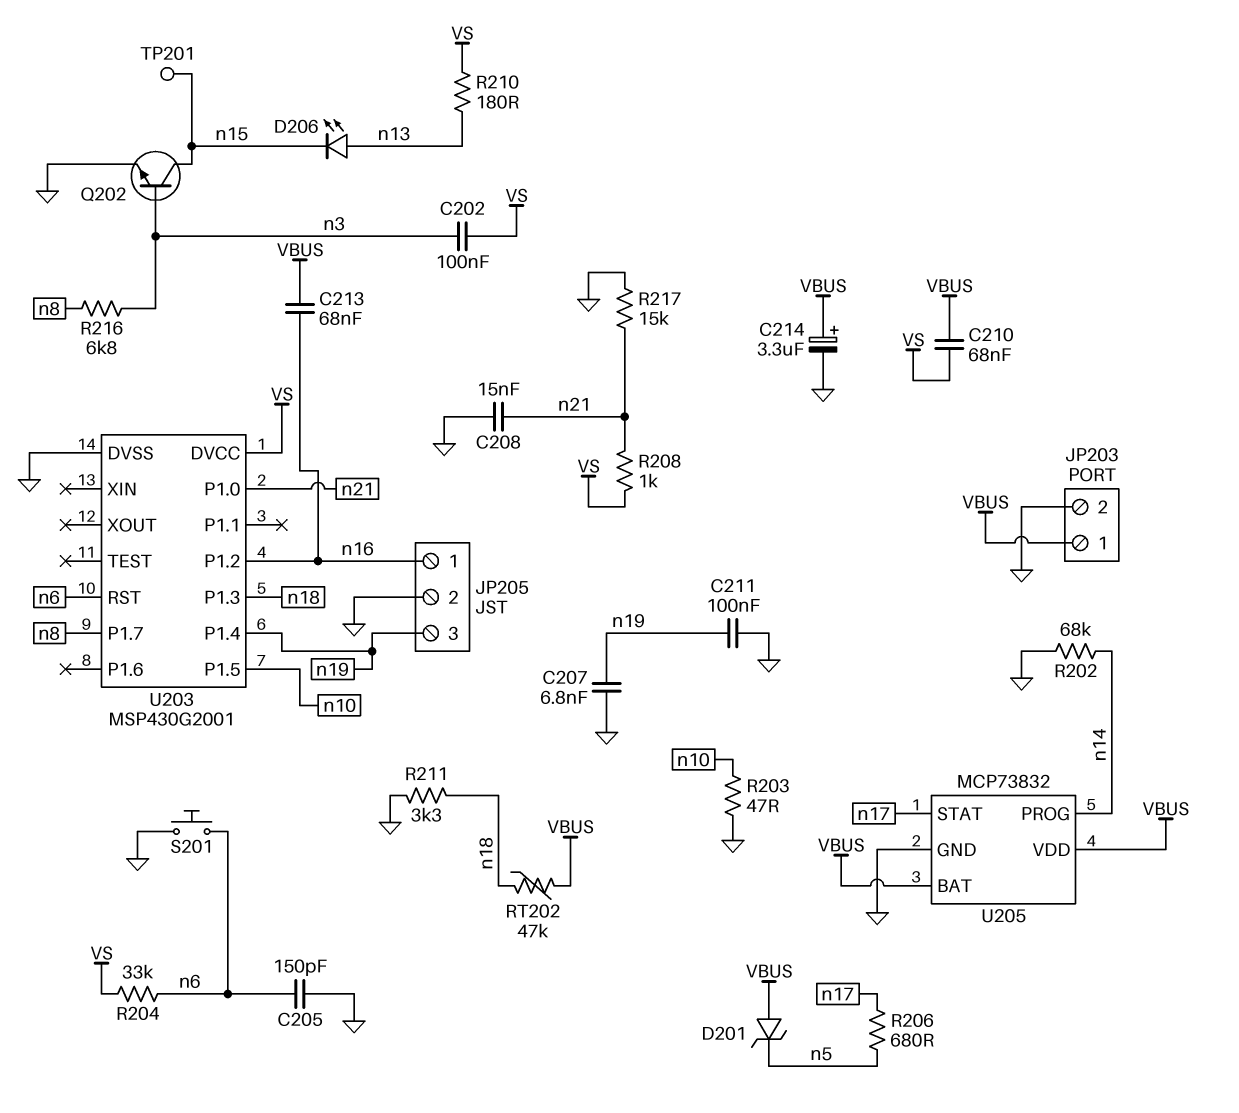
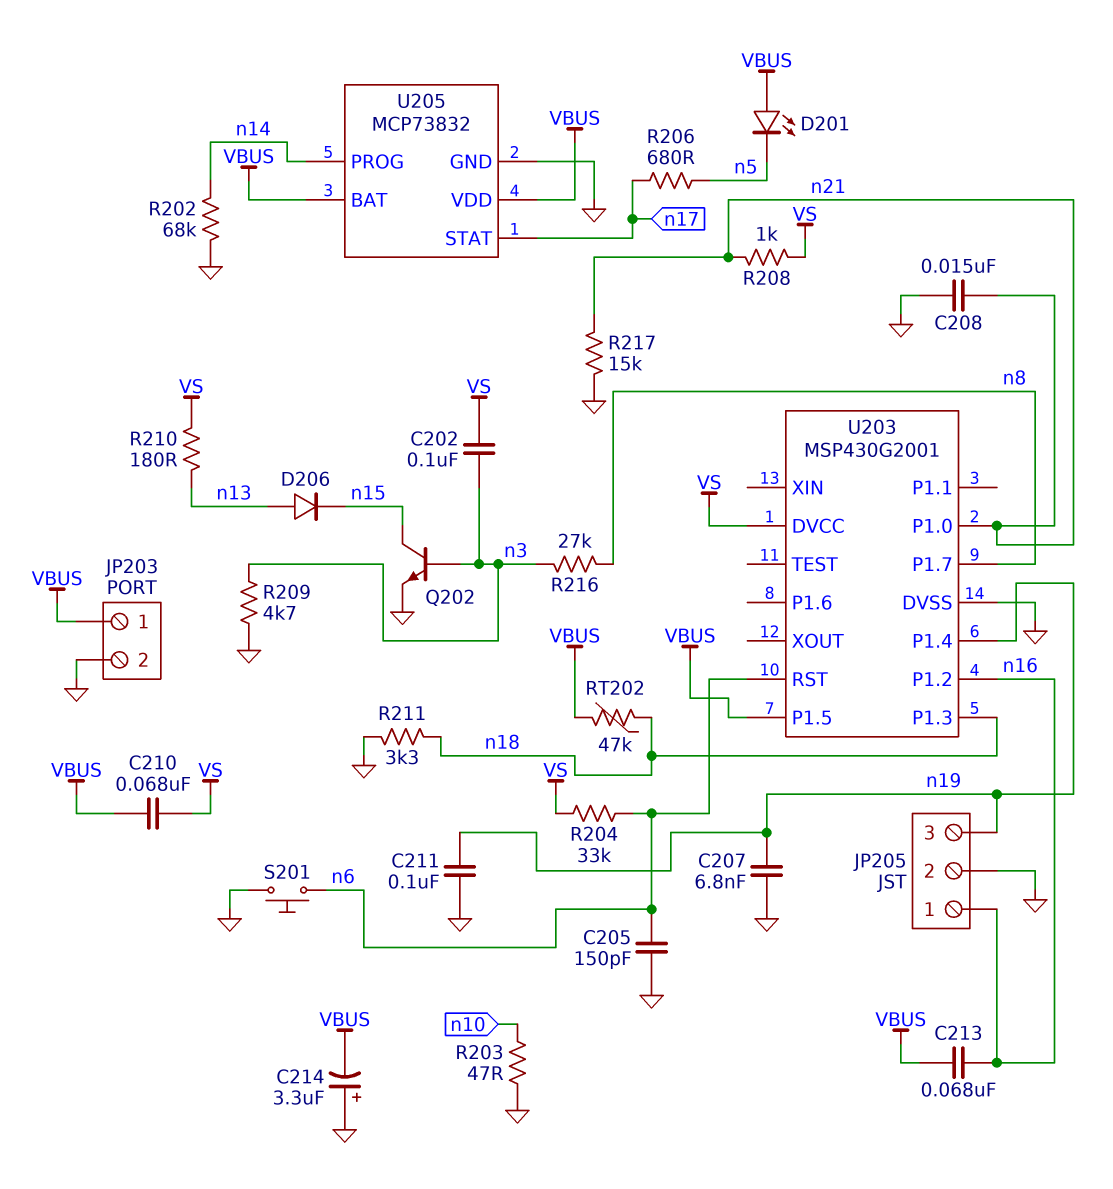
C214: 3.3uF (plus VBUS, minus GND) -> 3.3uF (plus GND, minus VBUS)
D201: zener (A VBUS, K n5) -> LED (A VBUS, K n5)
D206: LED (A n13, K n15) -> diode (A n13, K n15)
R209: none -> 4.7k (GND, n3)
R216: 6.8k (n3, n8) -> 27k (n3, n8)
TP201: test point (n15) -> none
U203 pin P1.5: n10 -> VBUS

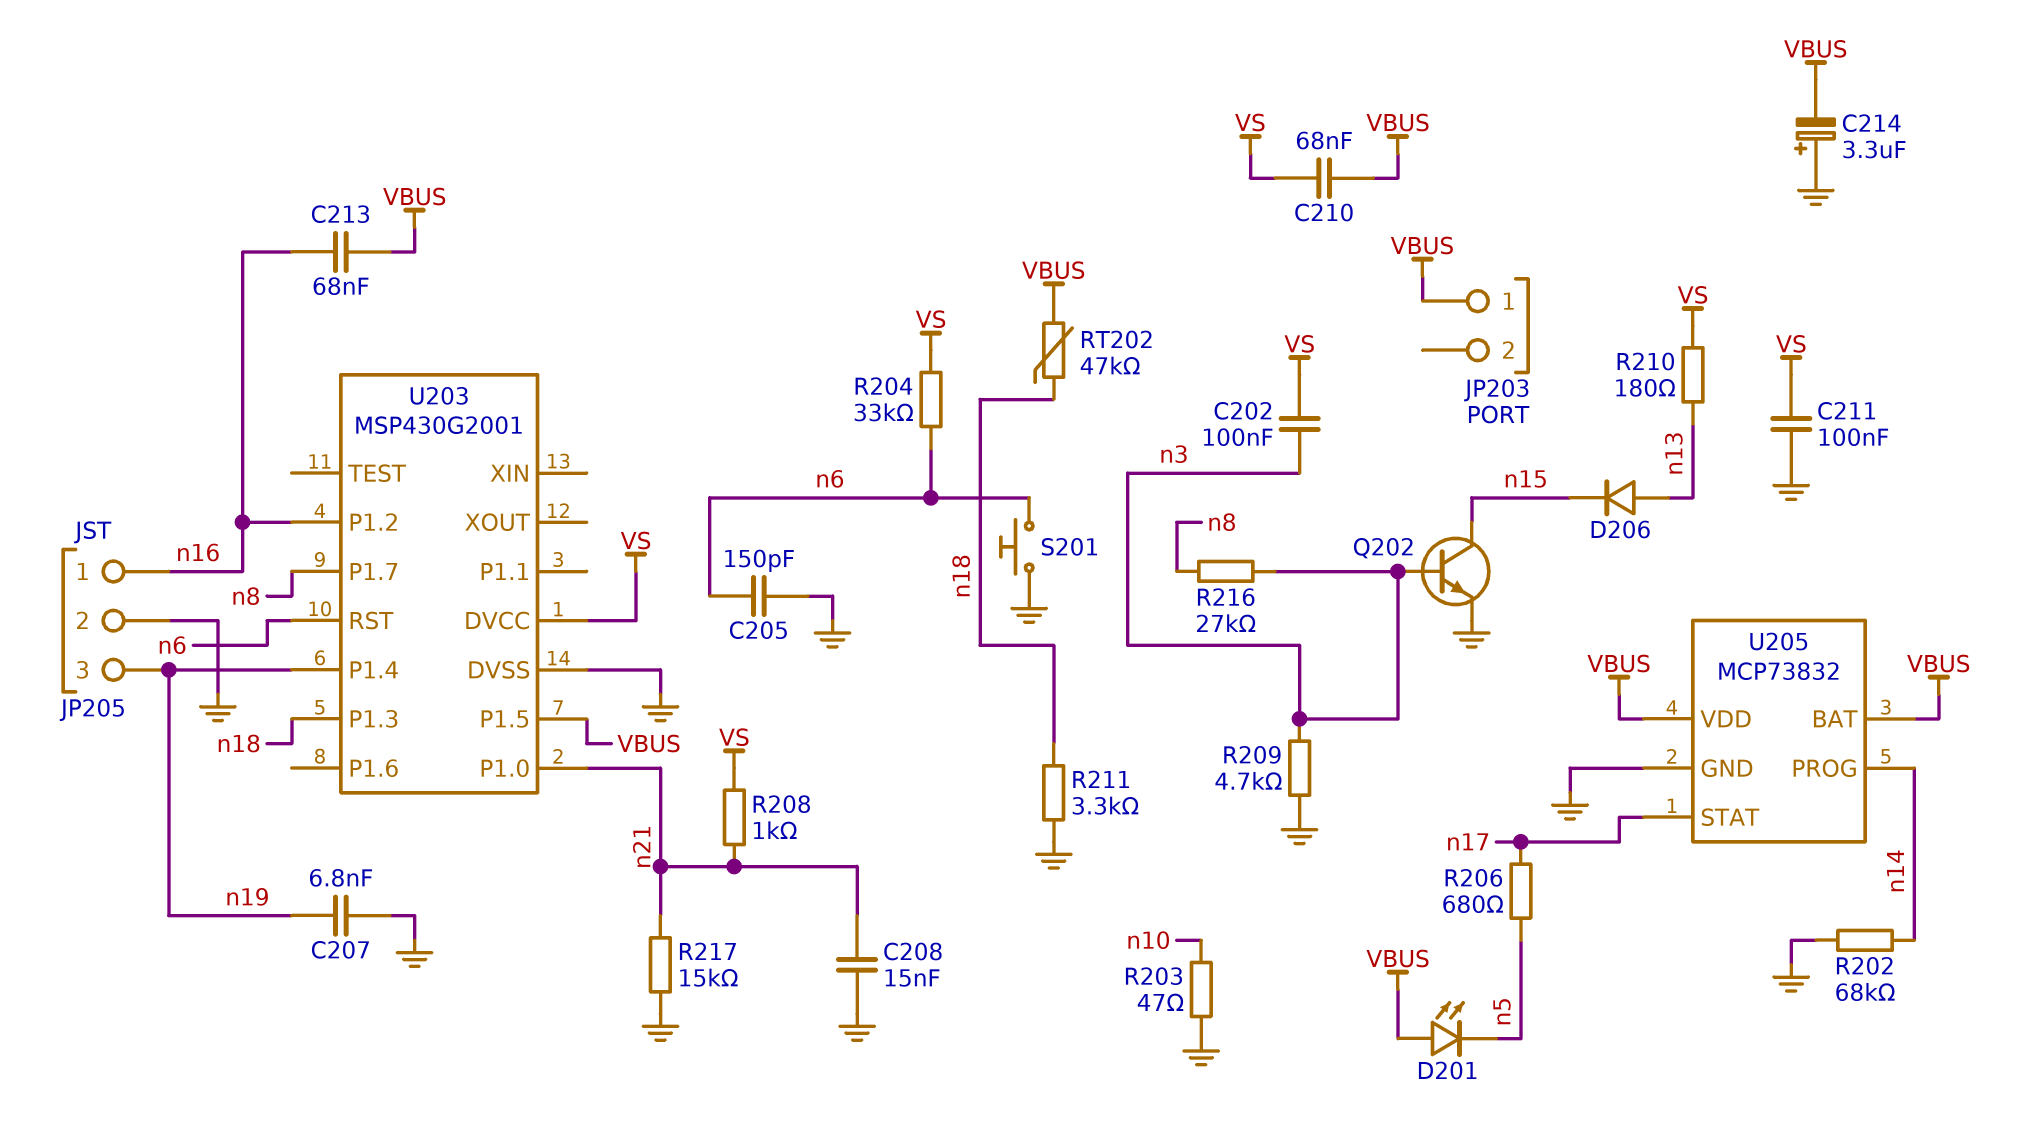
C211: 100nF (GND, n19) -> 100nF (GND, VS)
JP203 pin 2: GND -> none

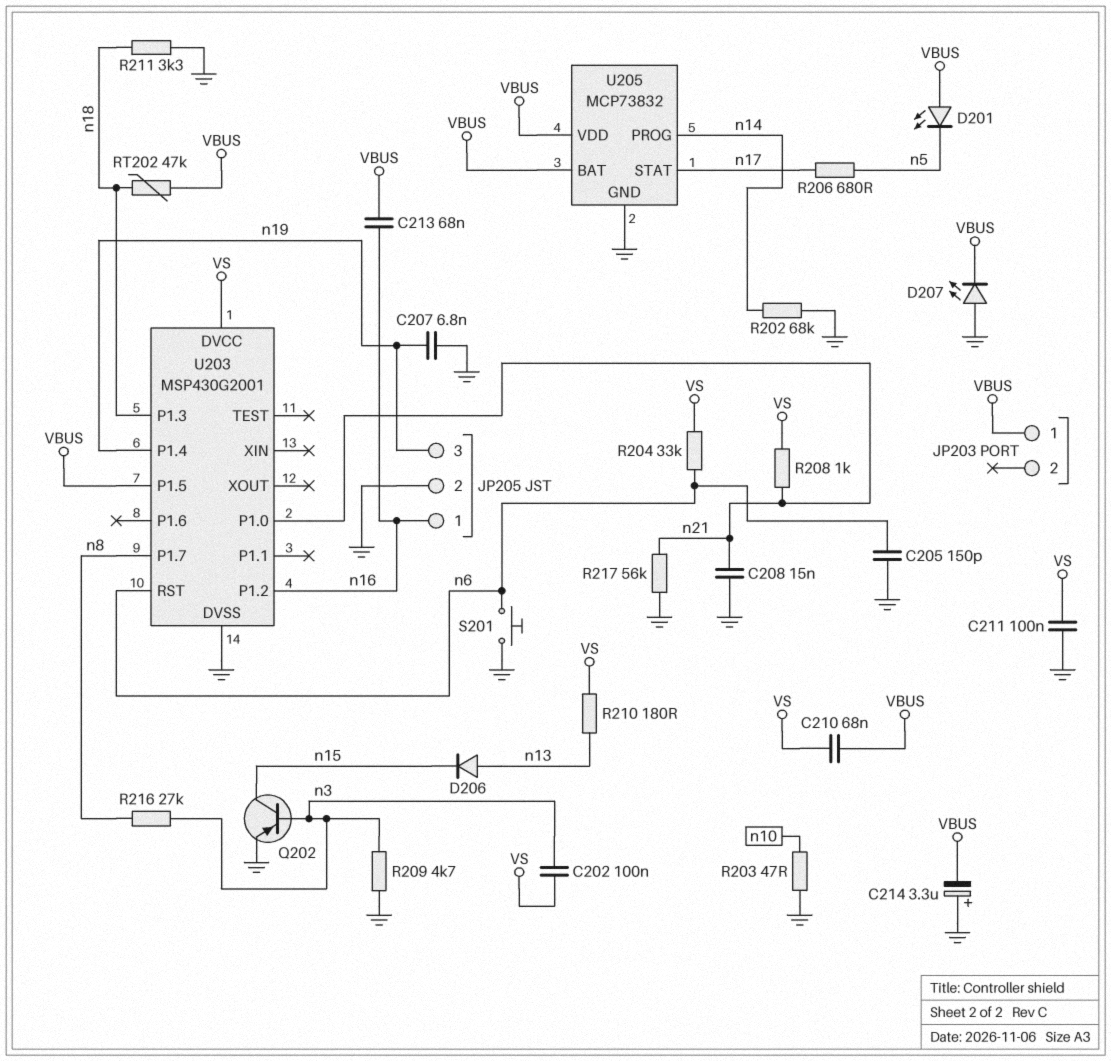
D207: none -> LED (A GND, K VBUS)
Q202: NPN (B n3, C n15, E GND) -> PNP (B n3, C n15, E GND)
R217: 15k (GND, n21) -> 56k (GND, n21)

